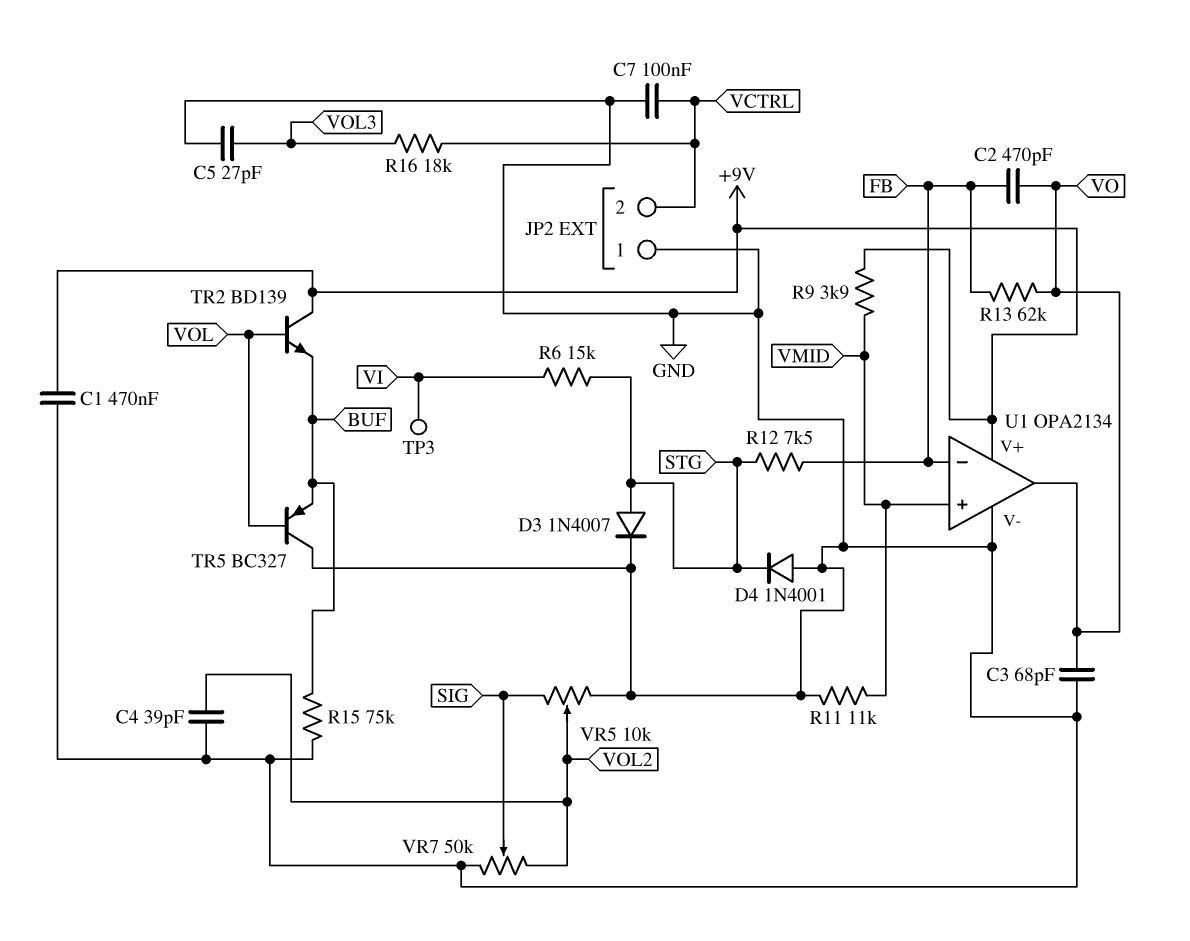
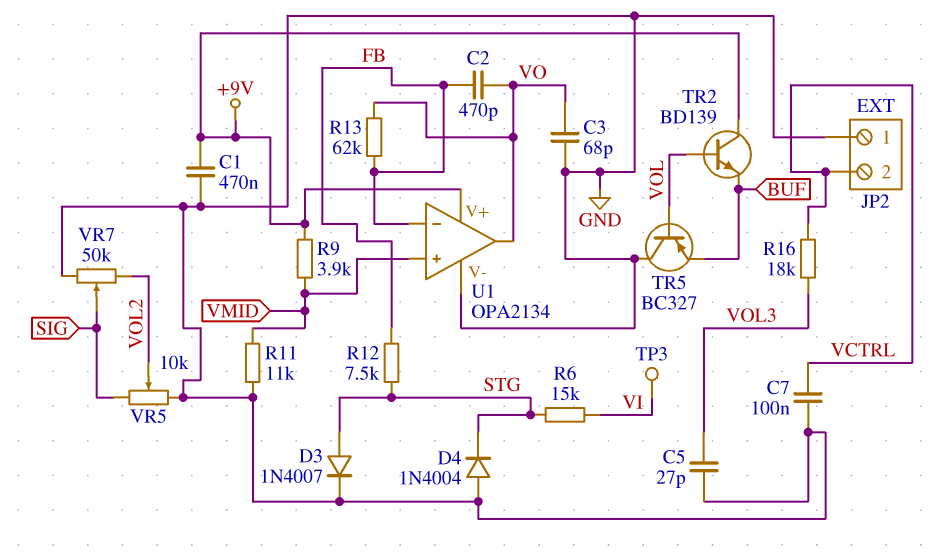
C4: 39pF (GND, VOL2) -> none
D4: diode 1N4001 (A GND, K STG) -> diode 1N4004 (A GND, K STG)
R15: 75k (BUF, GND) -> none

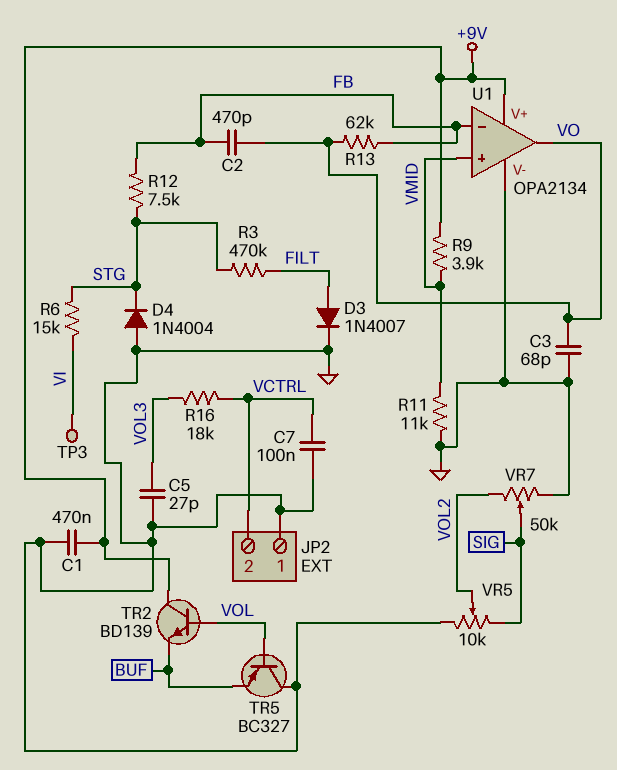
D3: diode 1N4007 (A STG, K GND) -> diode 1N4007 (A FILT, K GND)
R3: none -> 470k (FILT, STG)

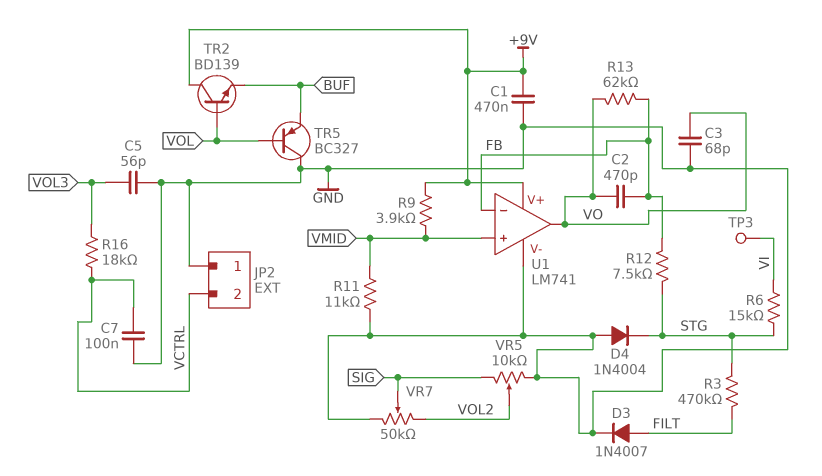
C5: 27pF (GND, VOL3) -> 56pF (GND, VOL3)
U1: OPA2134 -> LM741

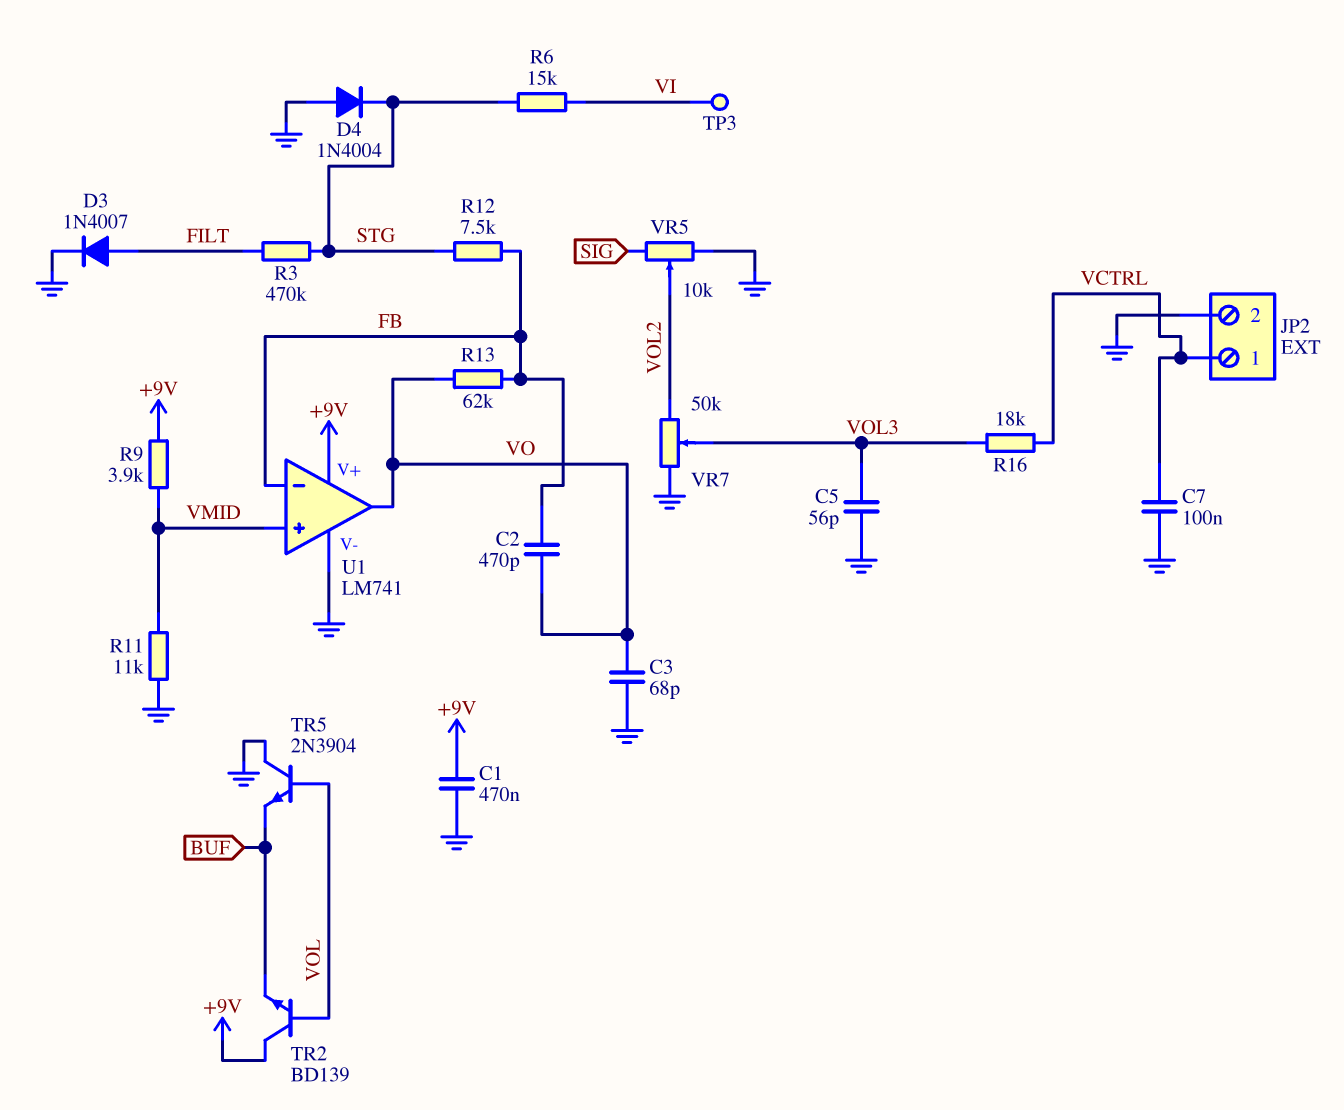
JP2 pin 1: GND -> VCTRL
JP2 pin 2: VCTRL -> GND
TR5: PNP BC327 (B VOL, C GND, E BUF) -> NPN 2N3904 (B VOL, C GND, E BUF)
VR7: 50k (GND, VOL2, wiper SIG) -> 50k (GND, VOL2, wiper VOL3)

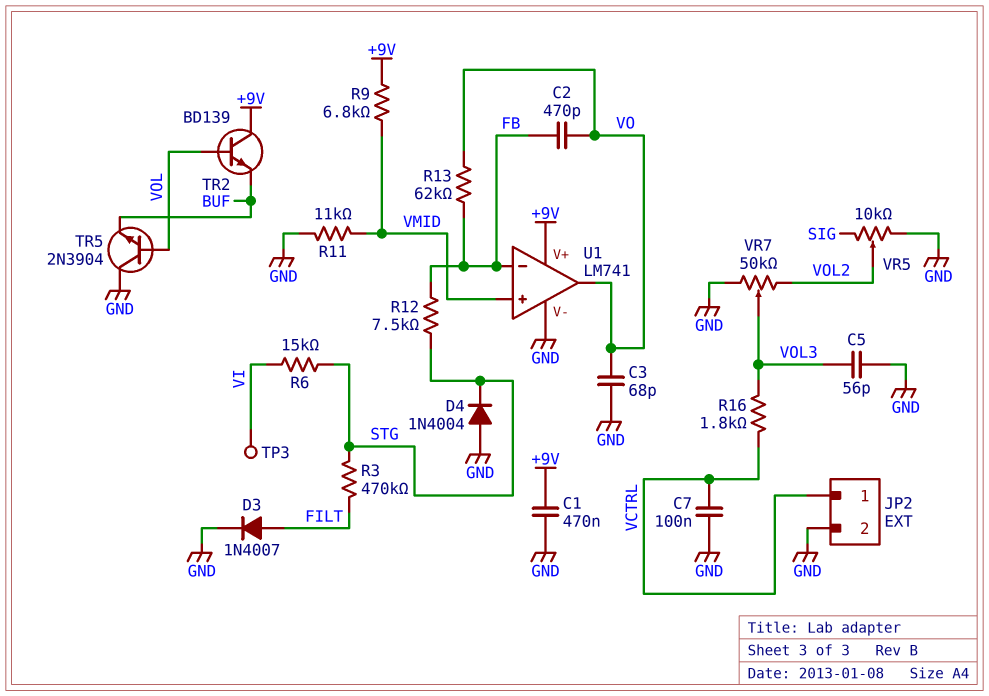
R9: 3.9k (+9V, VMID) -> 6.8k (+9V, VMID)
R16: 18k (VCTRL, VOL3) -> 1.8k (VCTRL, VOL3)

